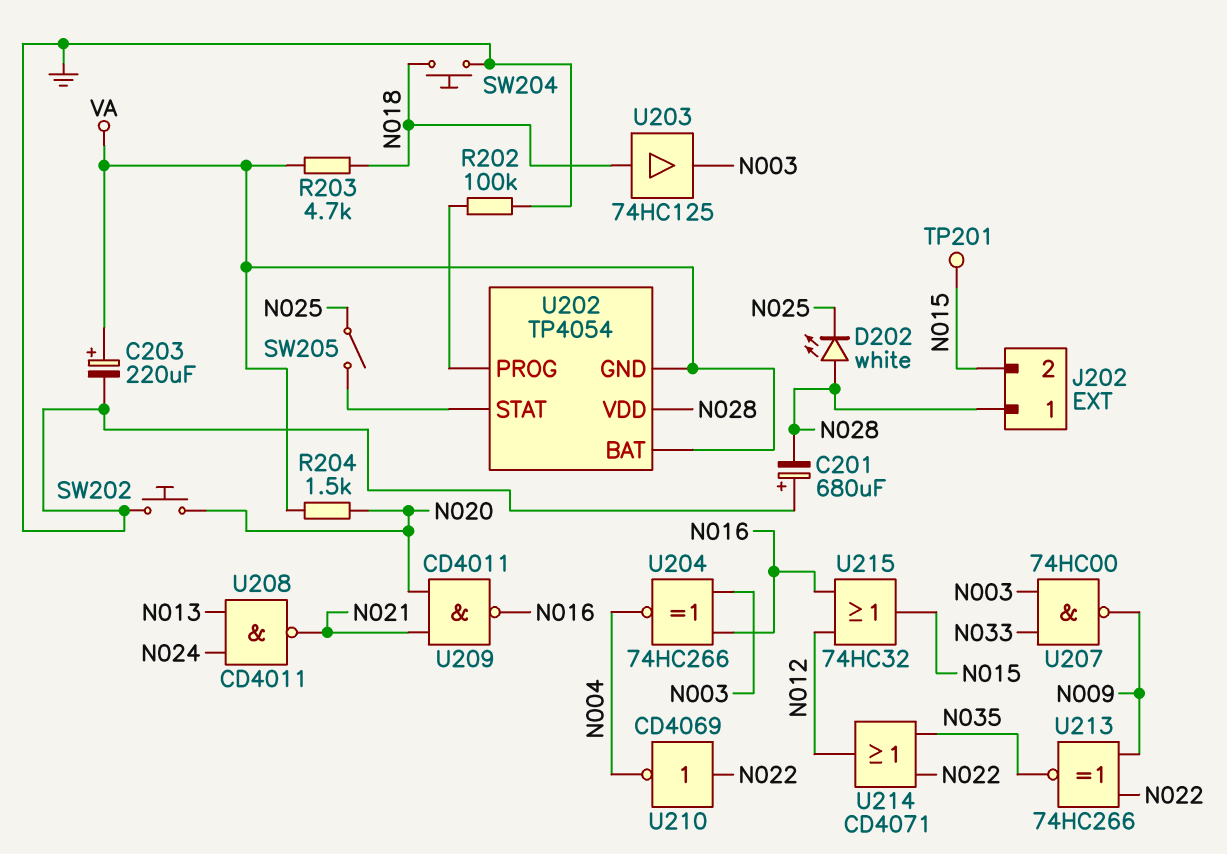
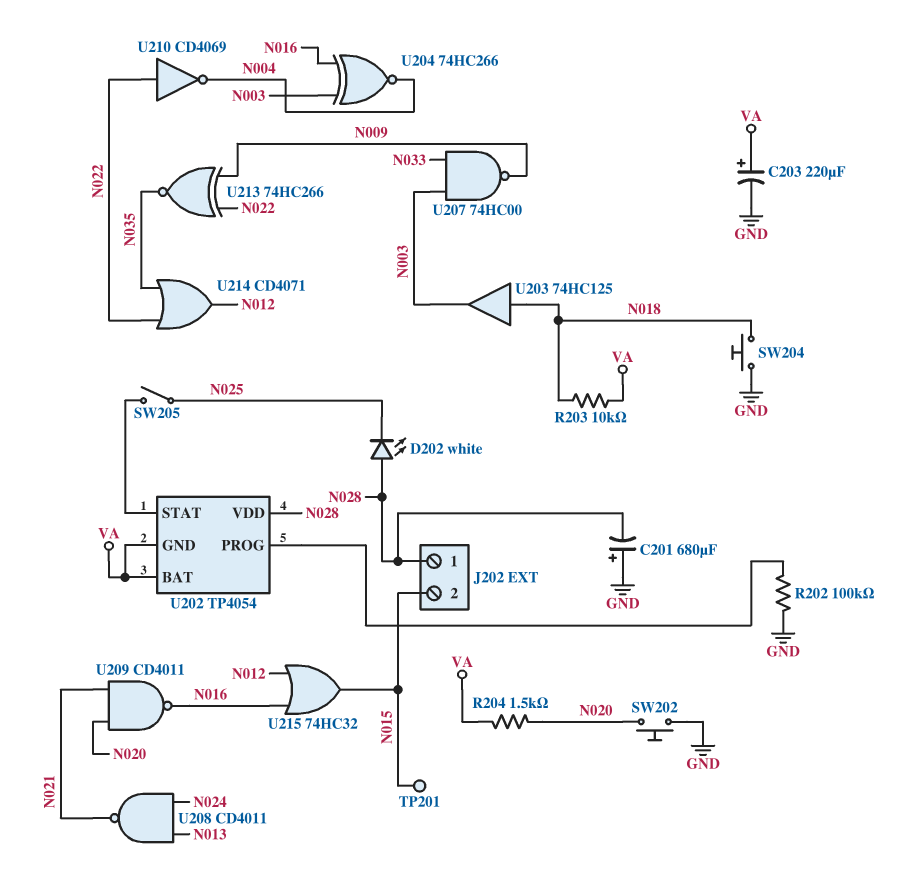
R203: 4.7k (N018, VA) -> 10k (N018, VA)

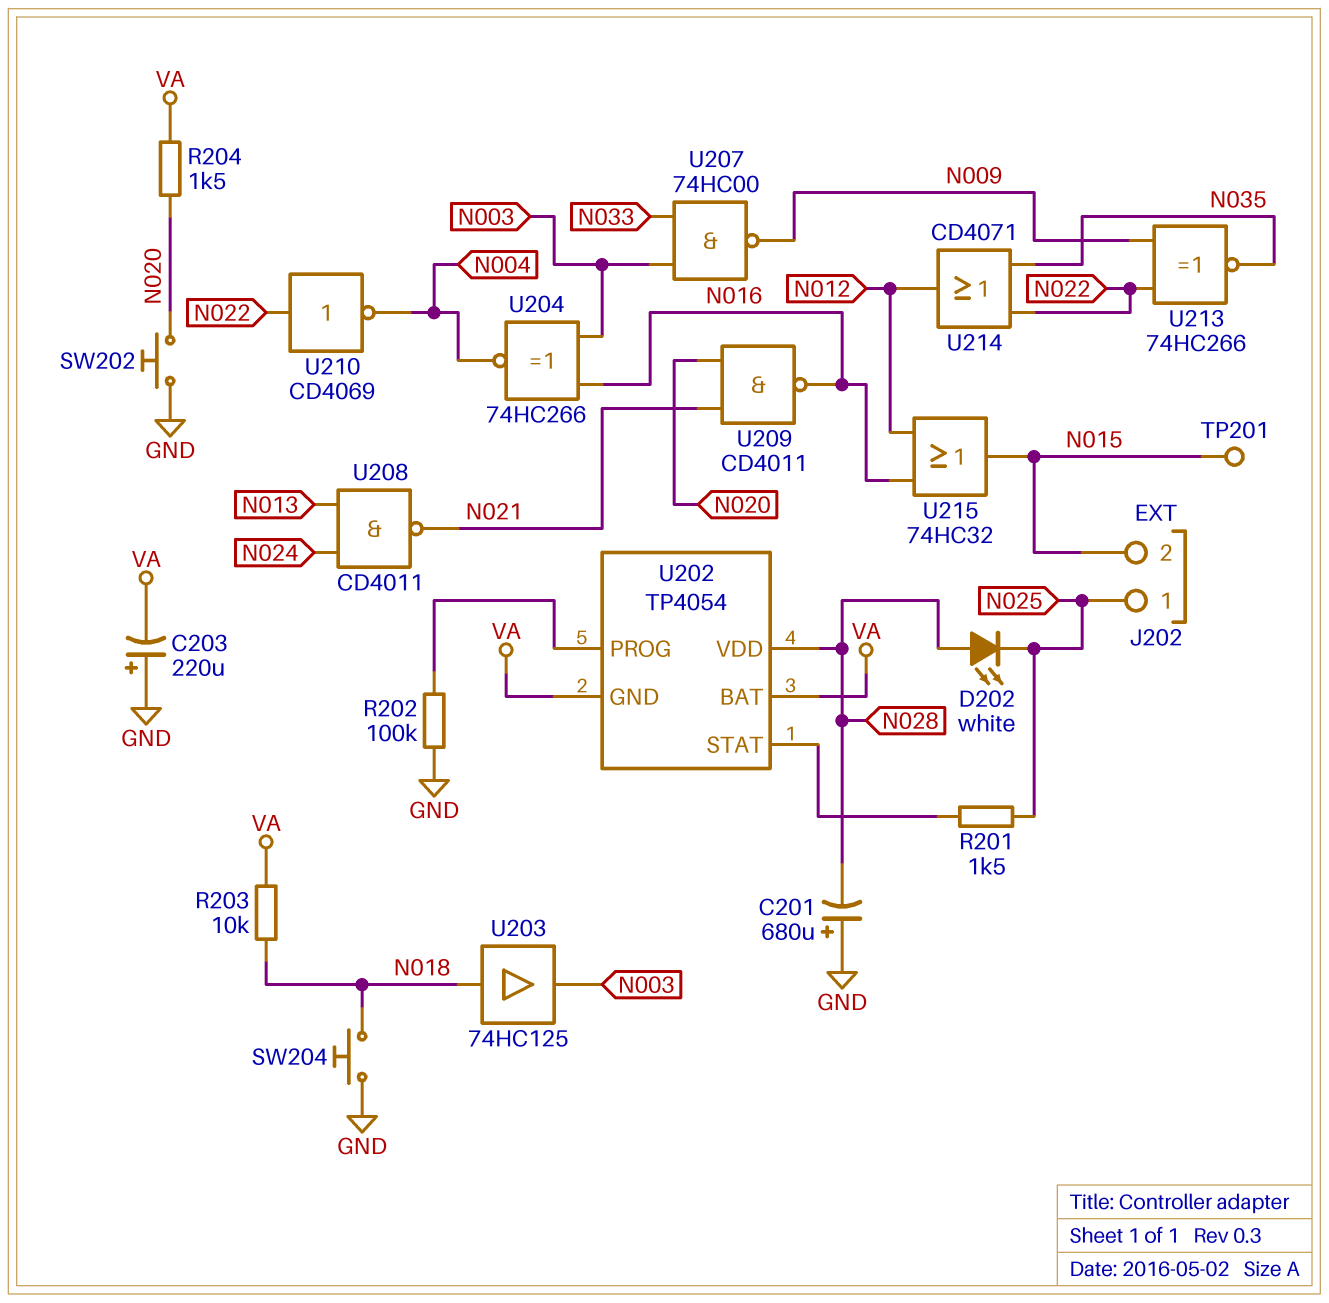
C203: 220uF (plus VA, minus GND) -> 220uF (plus GND, minus VA)
J202 pin 1: N028 -> N025
R201: none -> 1.5k (N025, U202/STAT)
SW205: switch (N025, U202/STAT) -> none

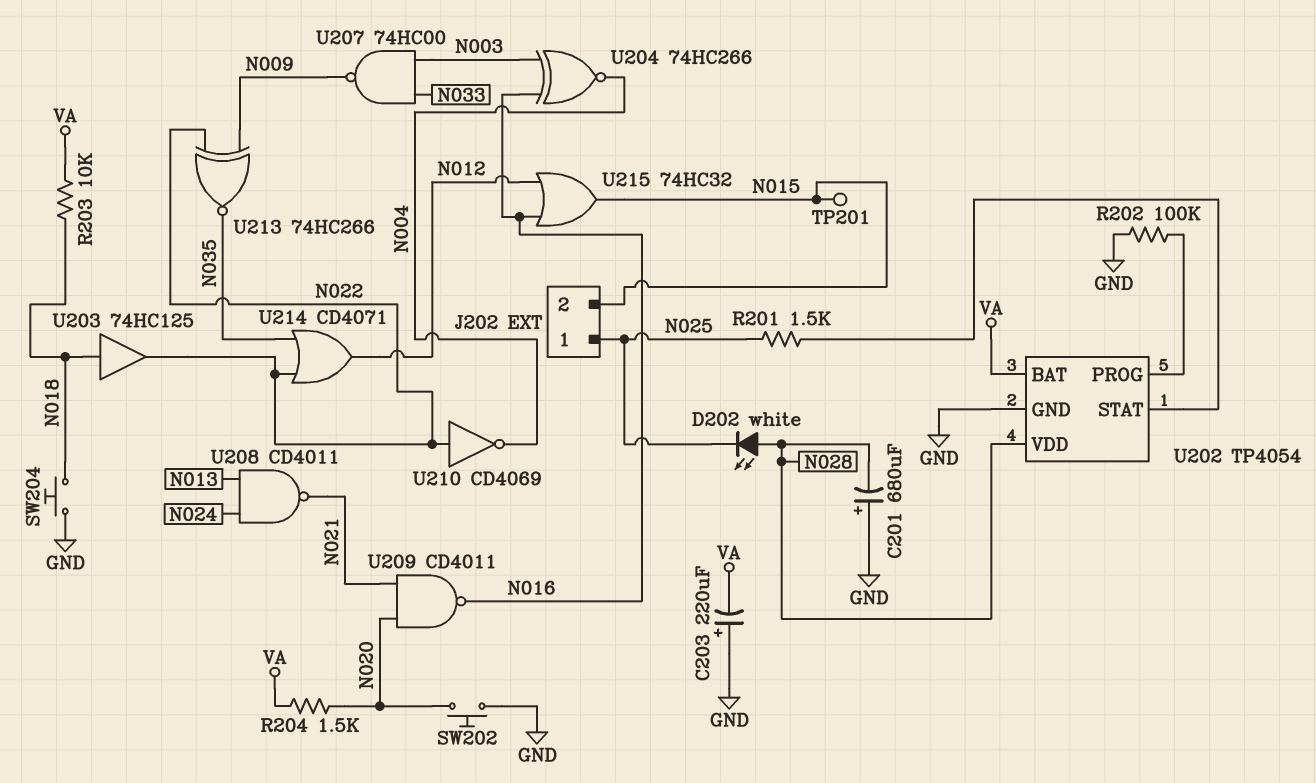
U202 pin GND: VA -> GND
U203: buffer 74HC125 (in N018, out N003) -> buffer 74HC125 (in N018, out N022)

